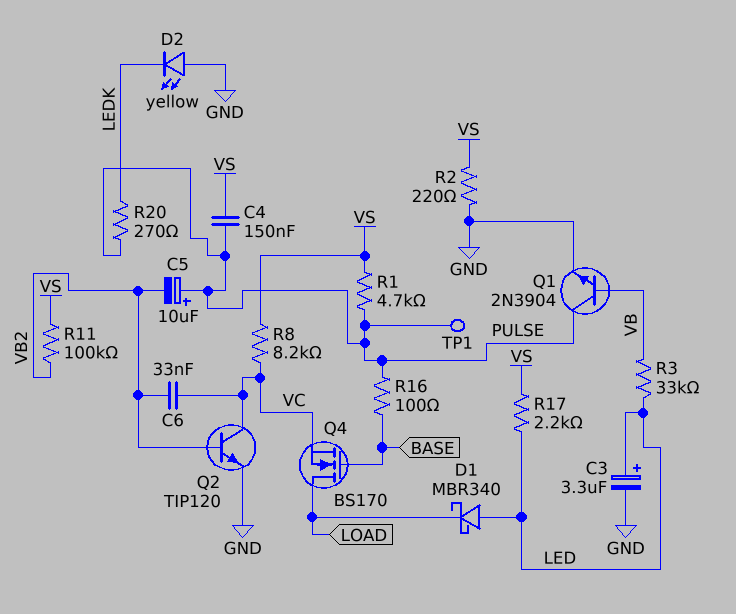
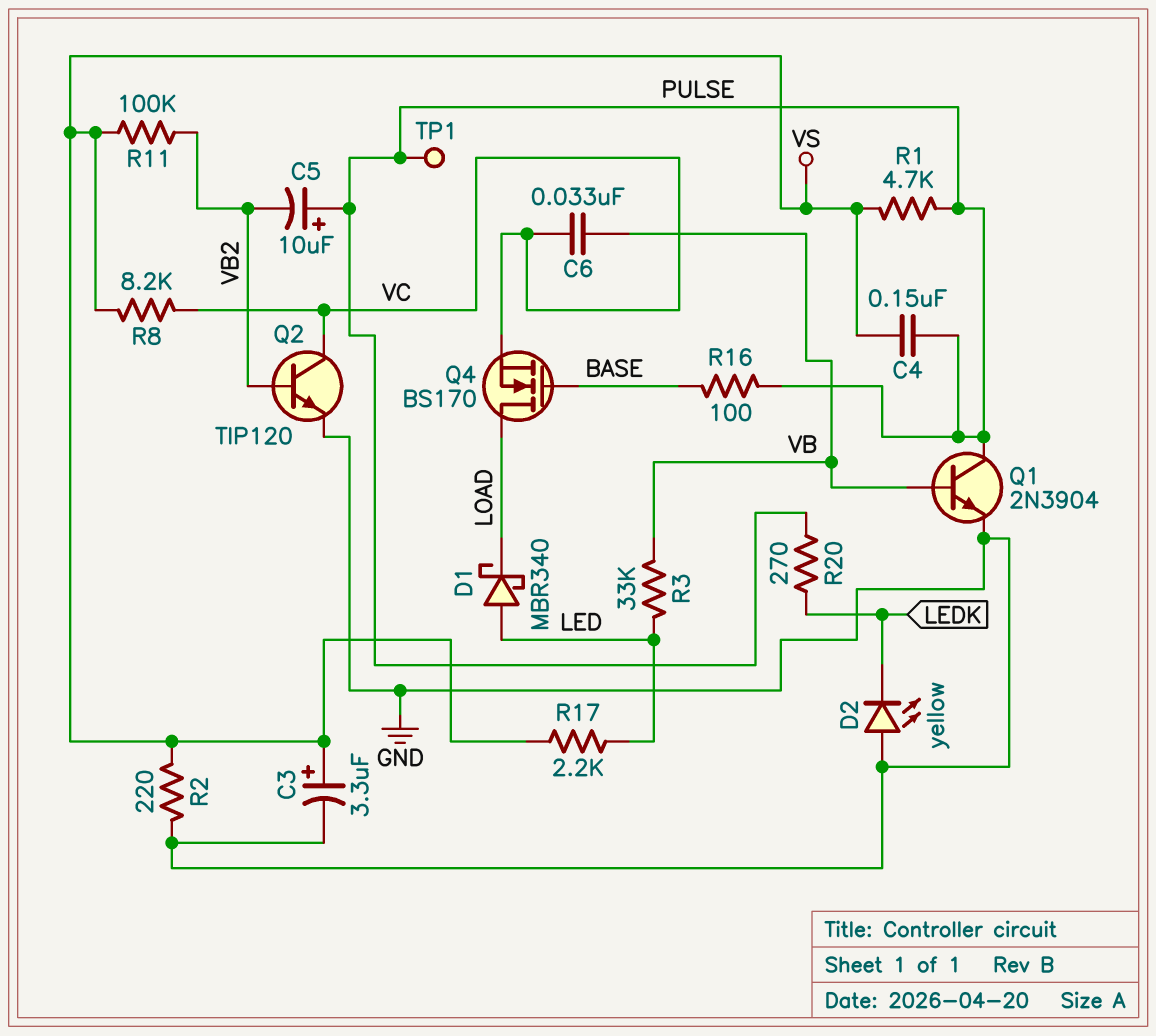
C3: 3.3uF (plus LED, minus GND) -> 3.3uF (plus VS, minus GND)
C6: 33nF (VB2, VC) -> 33nF (VB, VC)

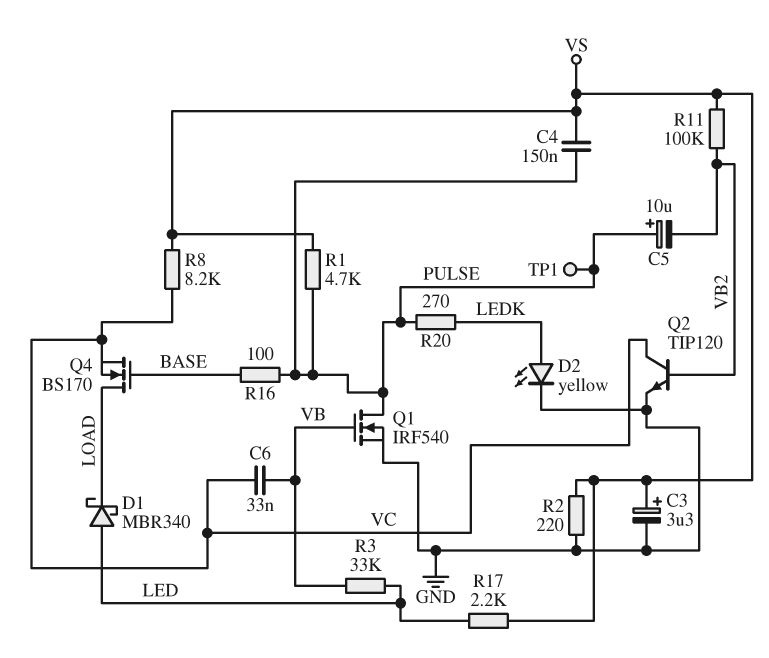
D2: LED yellow (A GND, K LEDK) -> LED yellow (A LEDK, K GND)
Q1: NPN 2N3904 (B VB, C PULSE, E GND) -> NMOS IRF540 (G VB, D PULSE, S GND)

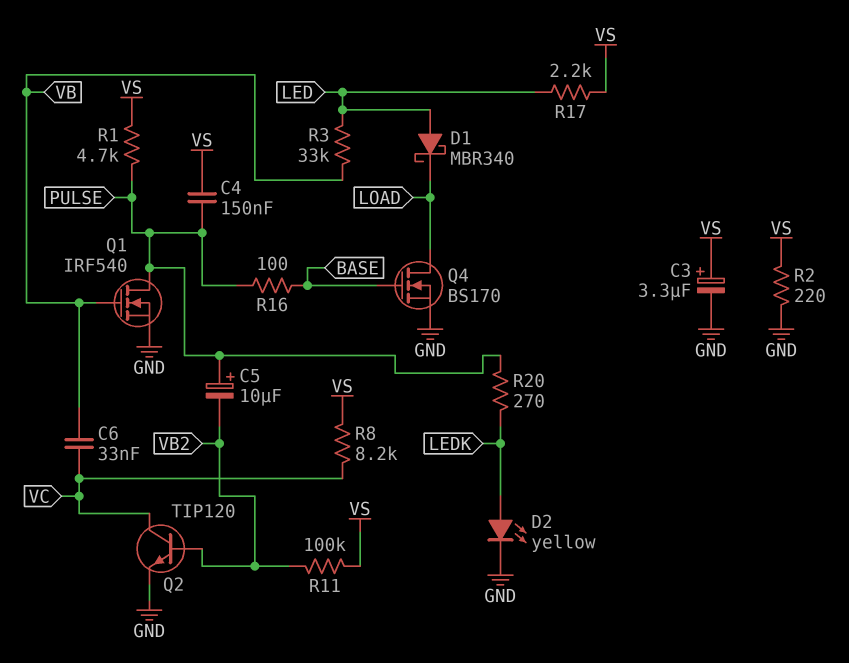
Q4: NMOS BS170 (G BASE, D LOAD, S VC) -> NMOS BS170 (G BASE, D LOAD, S GND)
TP1: test point (PULSE) -> none

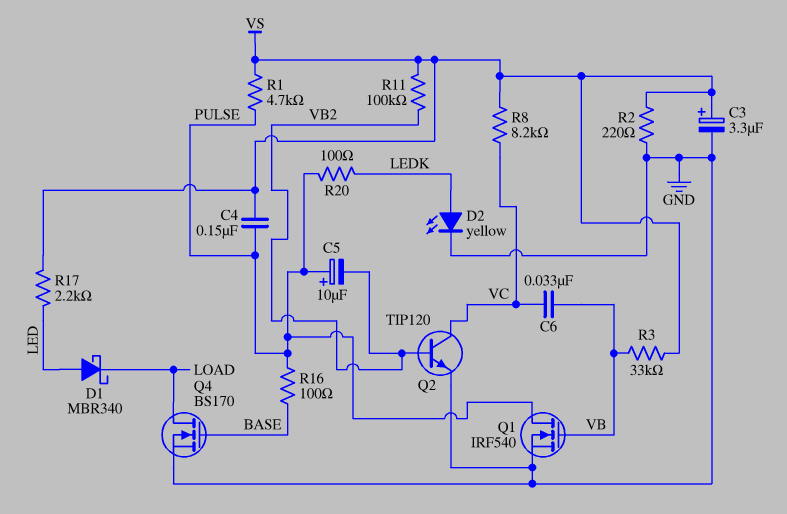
R3: 33k (LED, VB) -> 33k (VB, VS)
R20: 270 (LEDK, PULSE) -> 100 (LEDK, PULSE)

